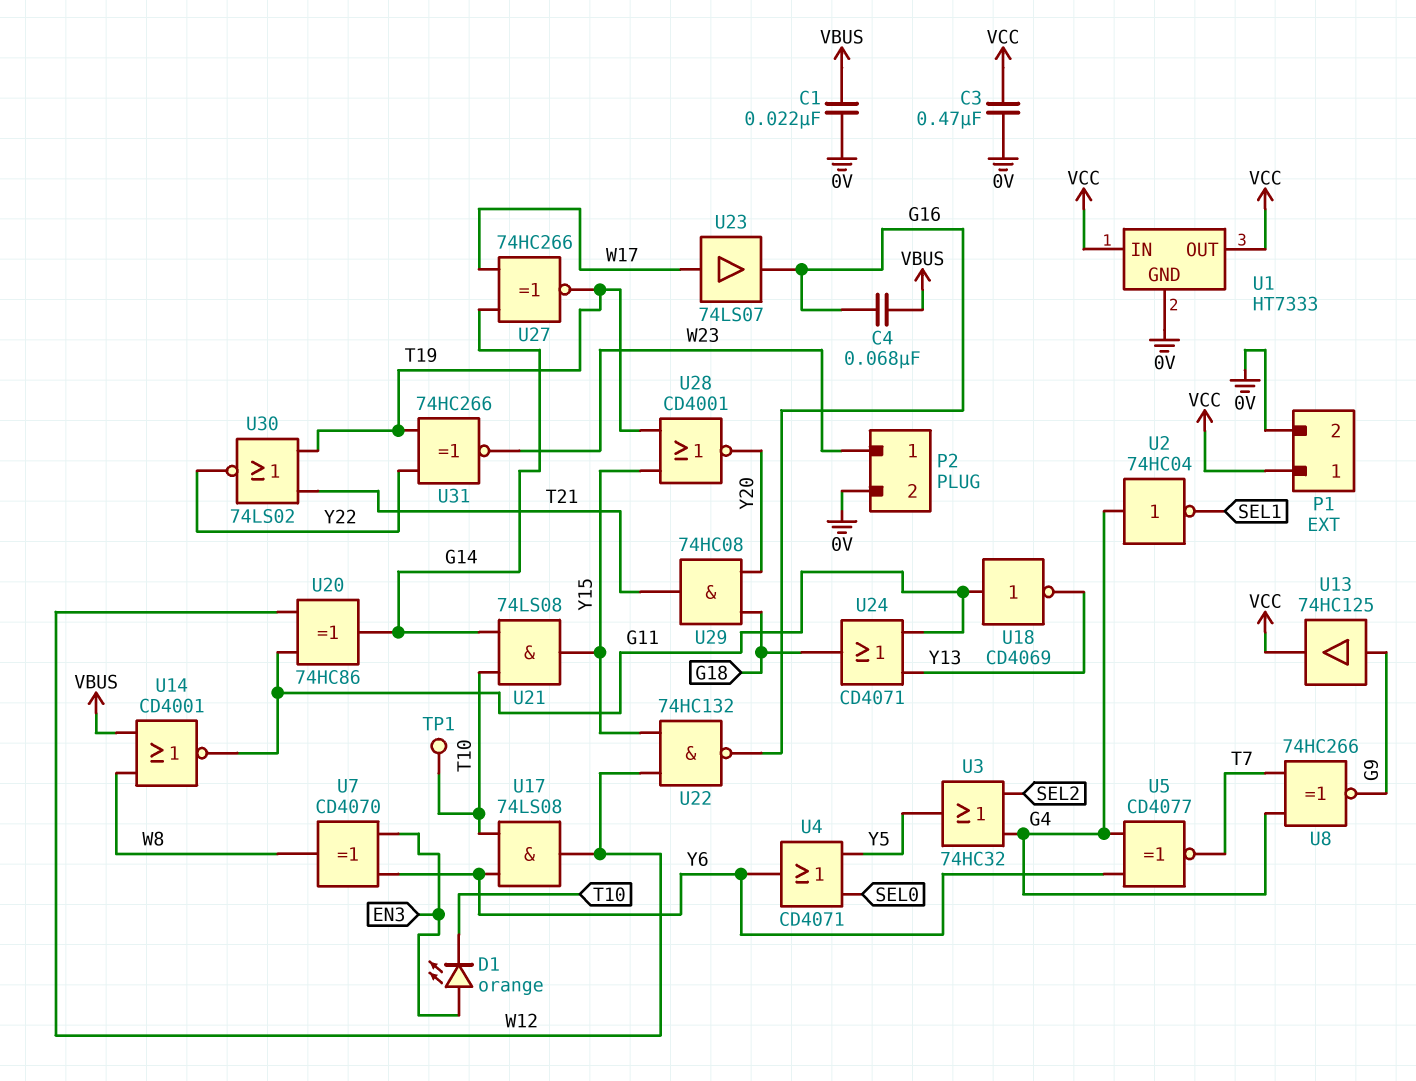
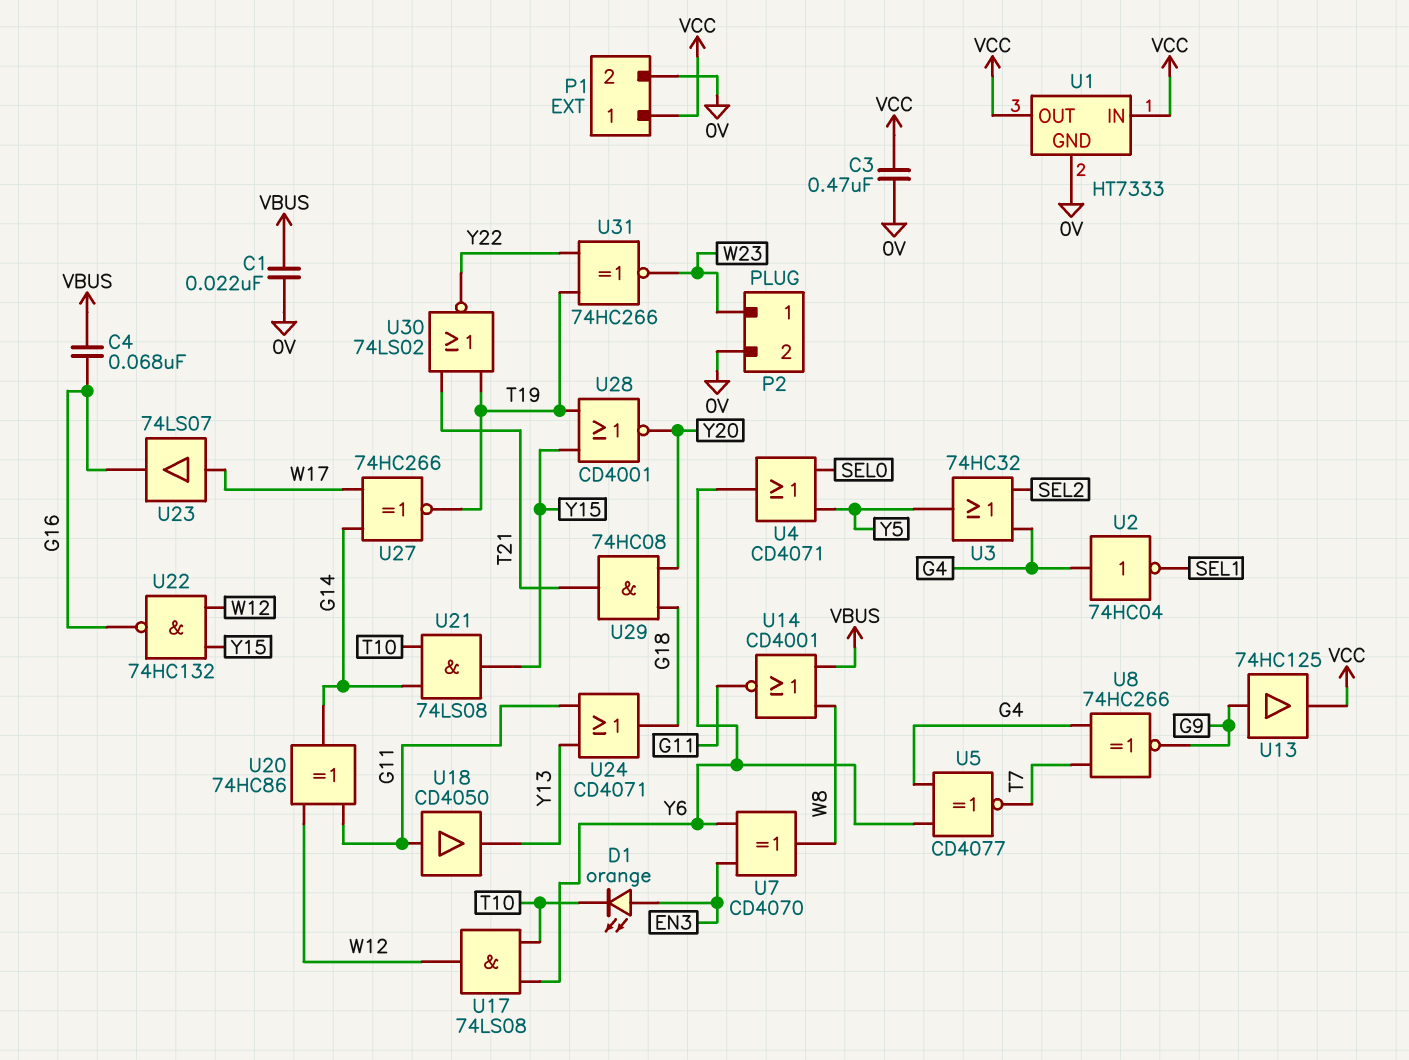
TP1: test point (T10) -> none
U18: NOT CD4069 (in G11, out Y13) -> buffer CD4050 (in G11, out Y13)

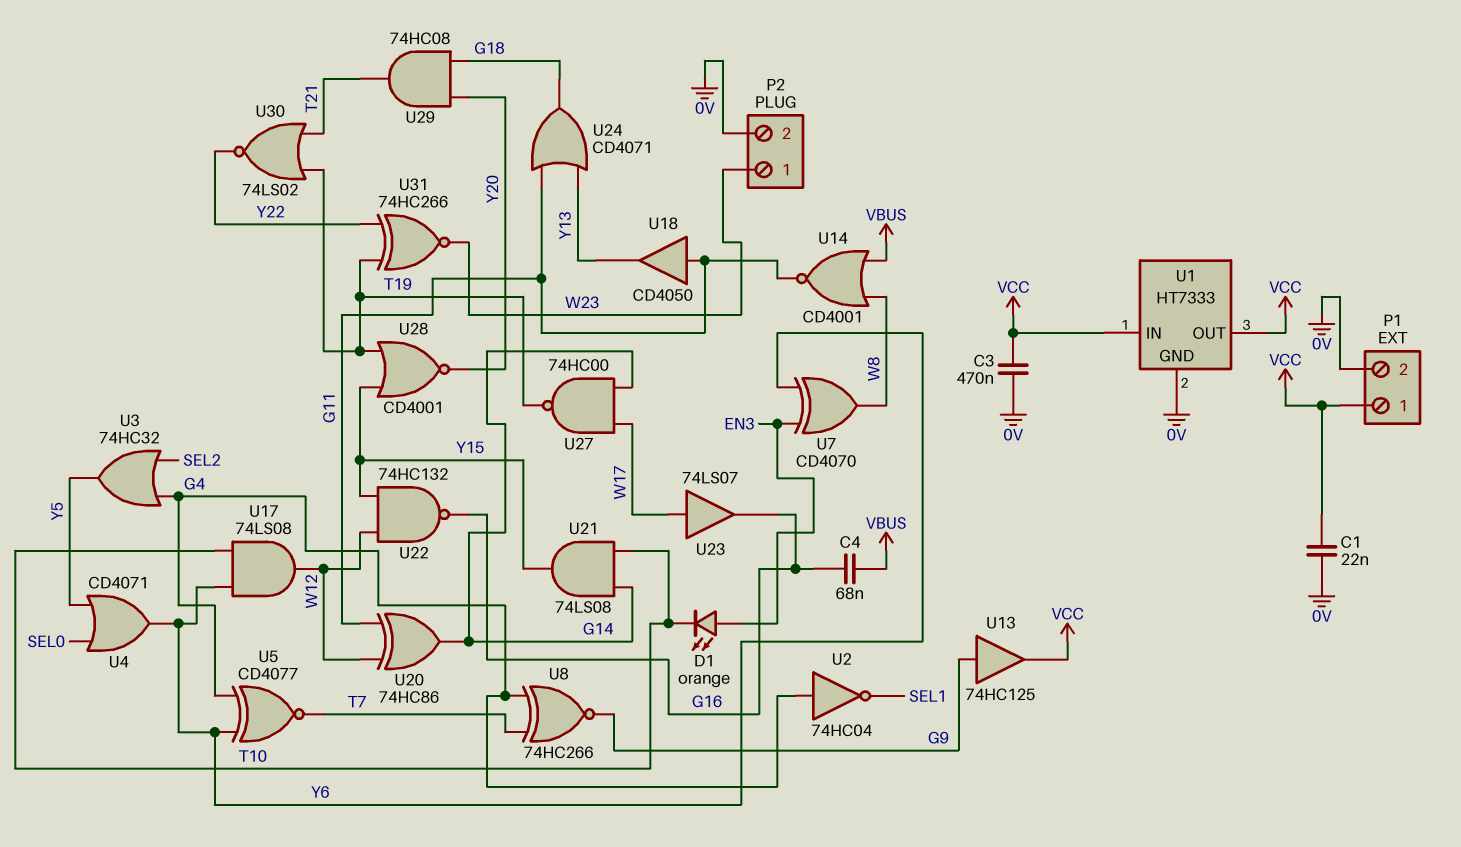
C1: 22nF (0V, VBUS) -> 22nF (0V, VCC)
U27: XNOR 74HC266 (in G14, in W17, out T19) -> NAND 74HC00 (in G14, in W17, out T19)

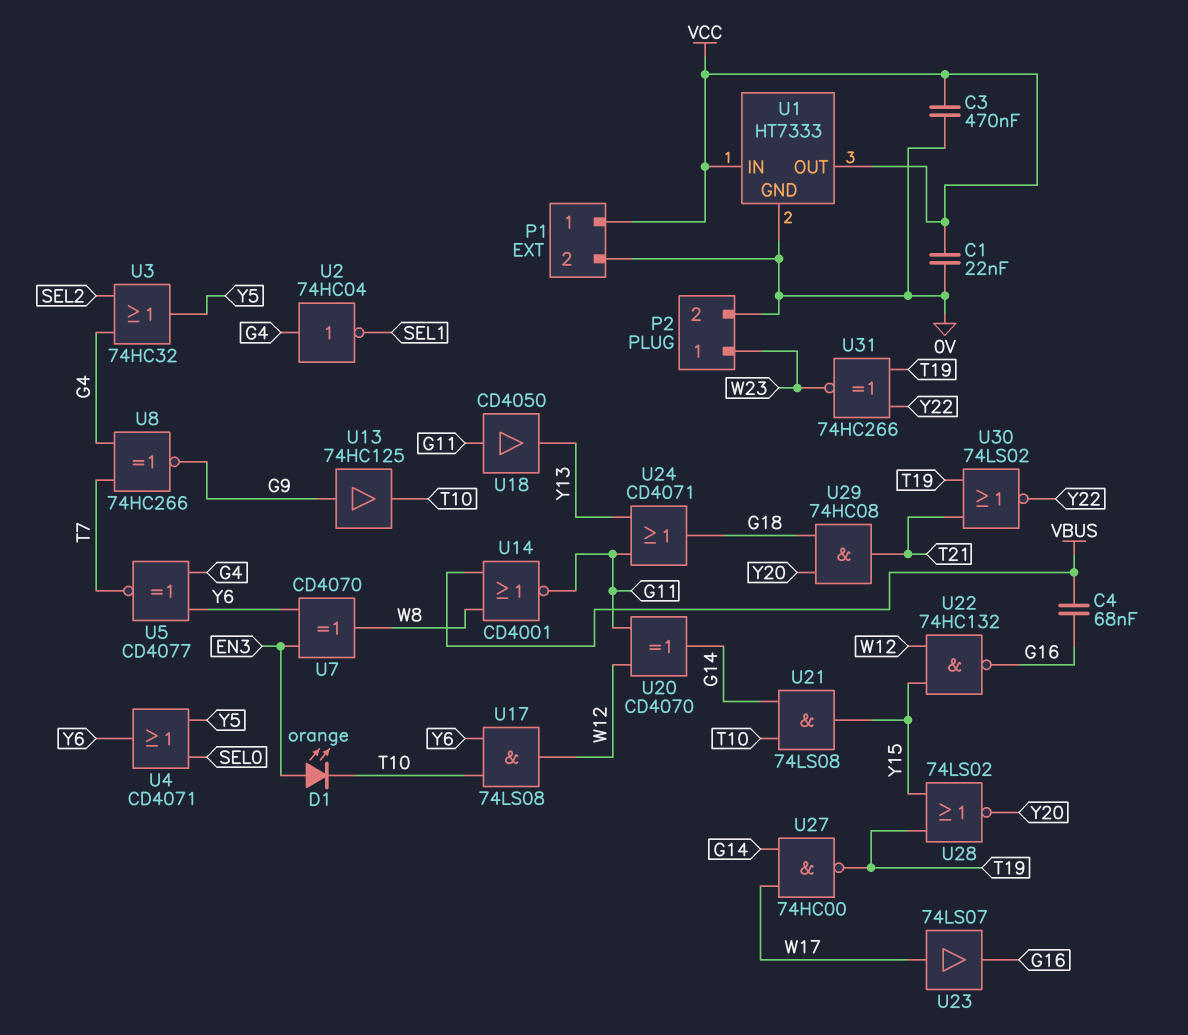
U13: buffer 74HC125 (in G9, out VCC) -> buffer 74HC125 (in G9, out T10)
U20: XOR 74HC86 (in G11, in W12, out G14) -> XOR CD4070 (in G11, in W12, out G14)
U28: NOR CD4001 (in T19, in Y15, out Y20) -> NOR 74LS02 (in T19, in Y15, out Y20)

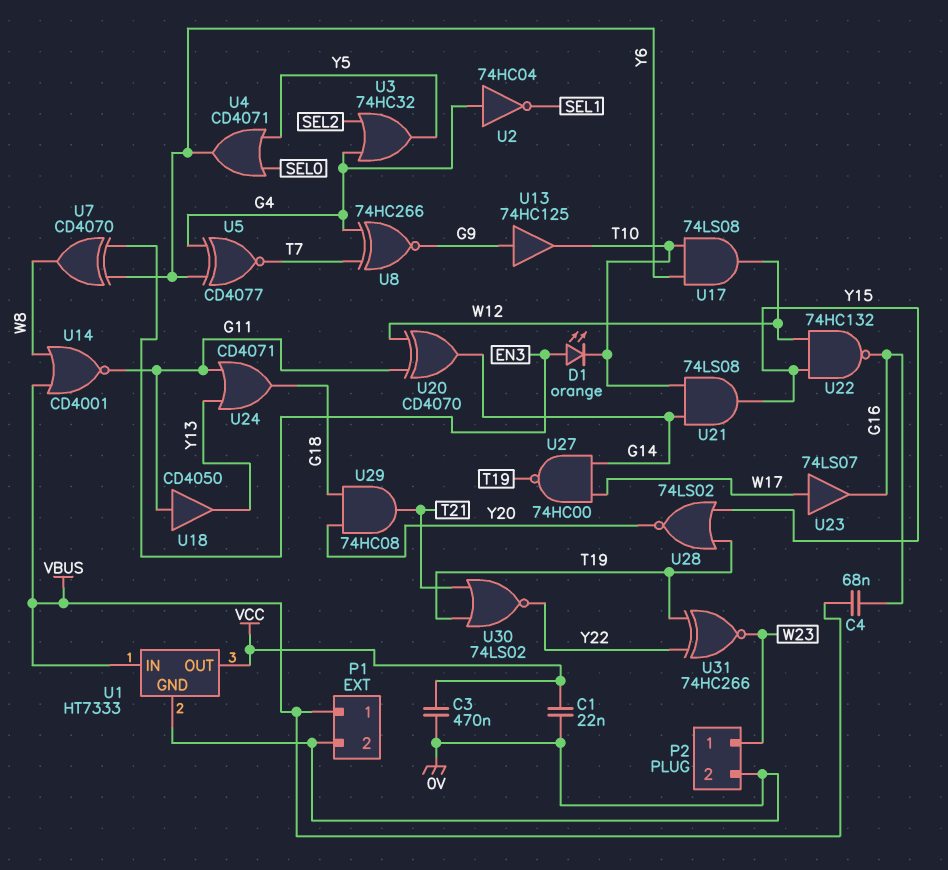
P1 pin 1: VCC -> VBUS
U1 pin IN: VCC -> VBUS

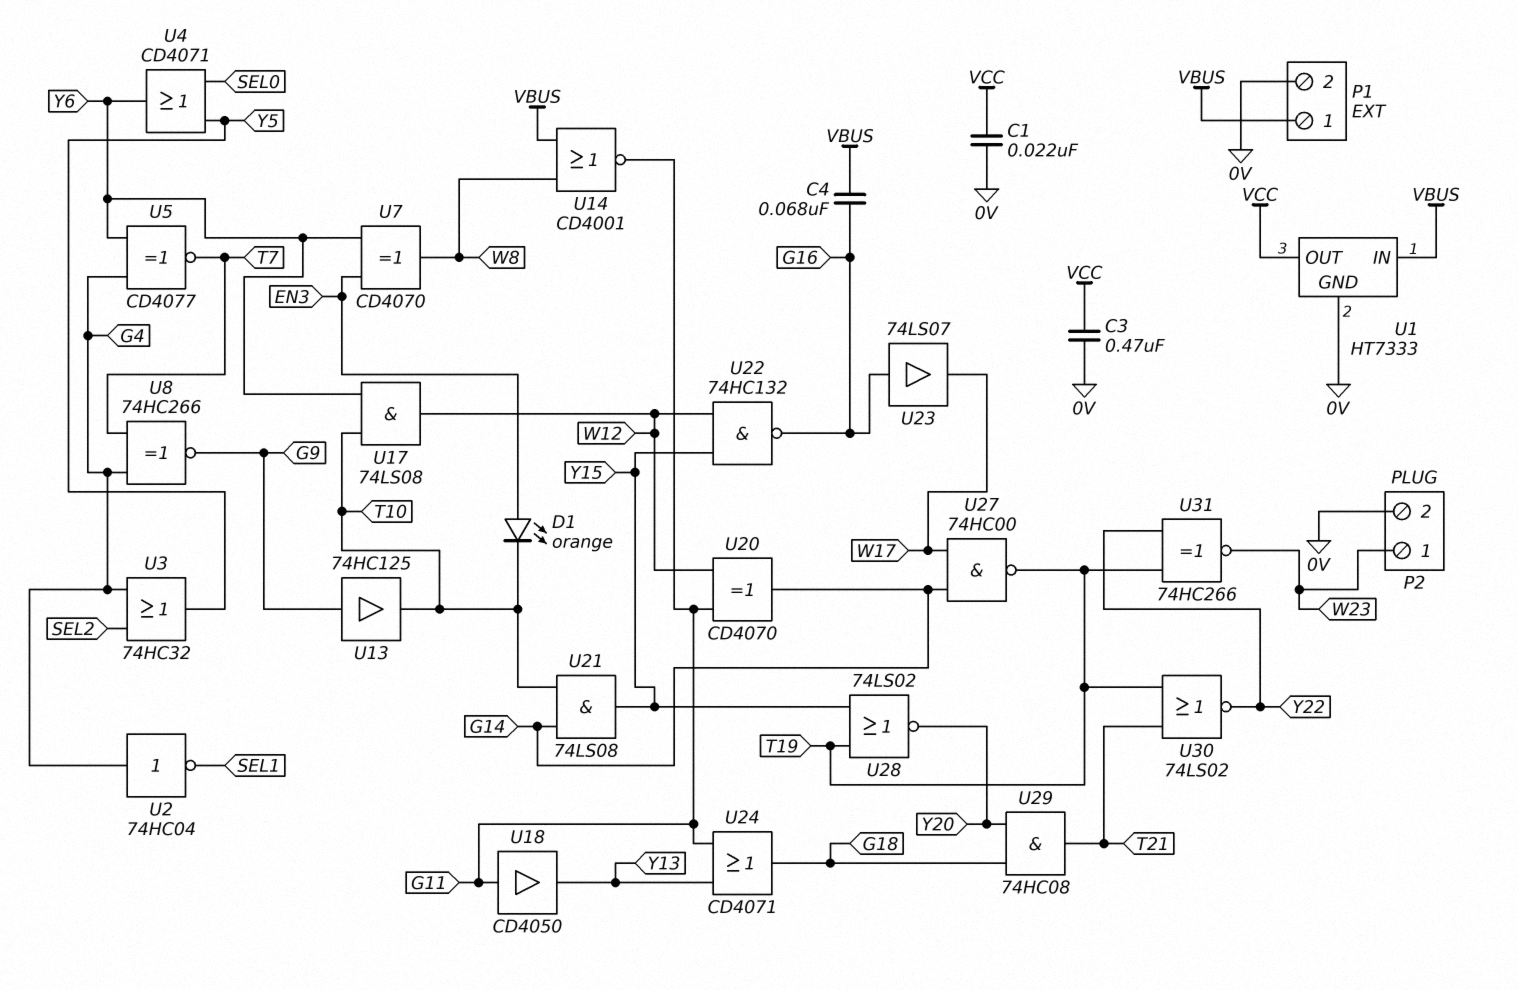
U23: buffer 74LS07 (in W17, out G16) -> buffer 74LS07 (in G16, out W17)

